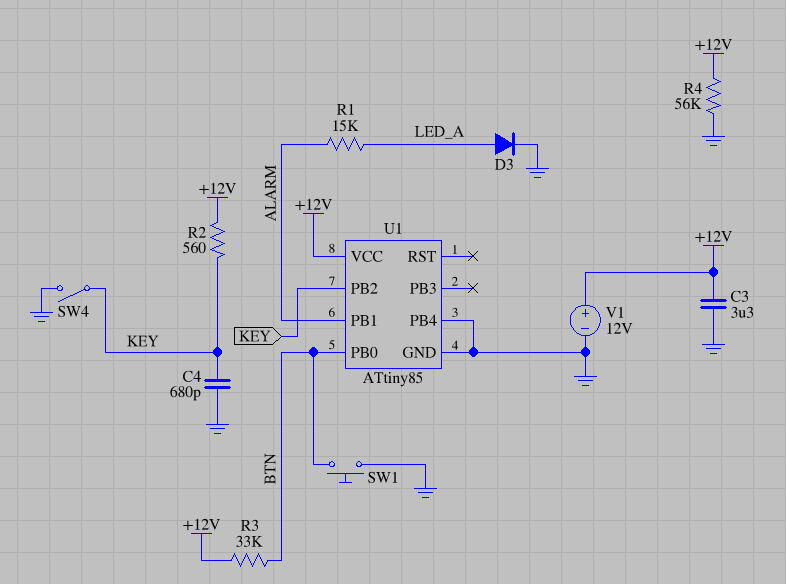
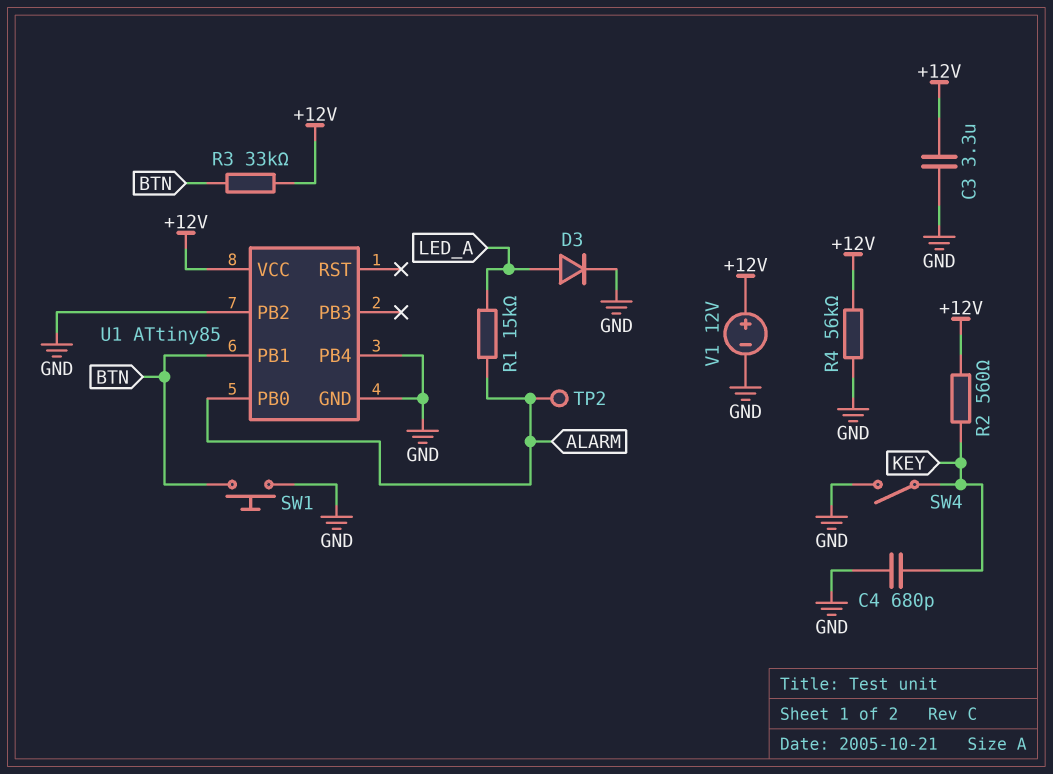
TP2: none -> test point (ALARM)
U1 pin PB0: BTN -> ALARM
U1 pin PB1: ALARM -> BTN
U1 pin PB2: KEY -> GND

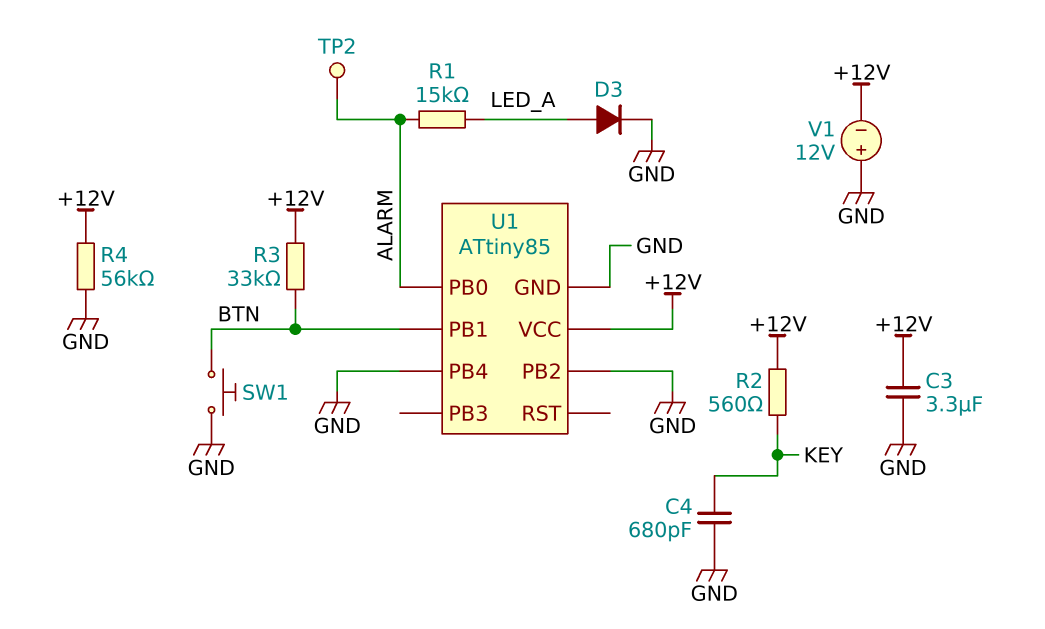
SW4: switch (GND, KEY) -> none
V1: 12V (plus +12V, minus GND) -> 12V (plus GND, minus +12V)

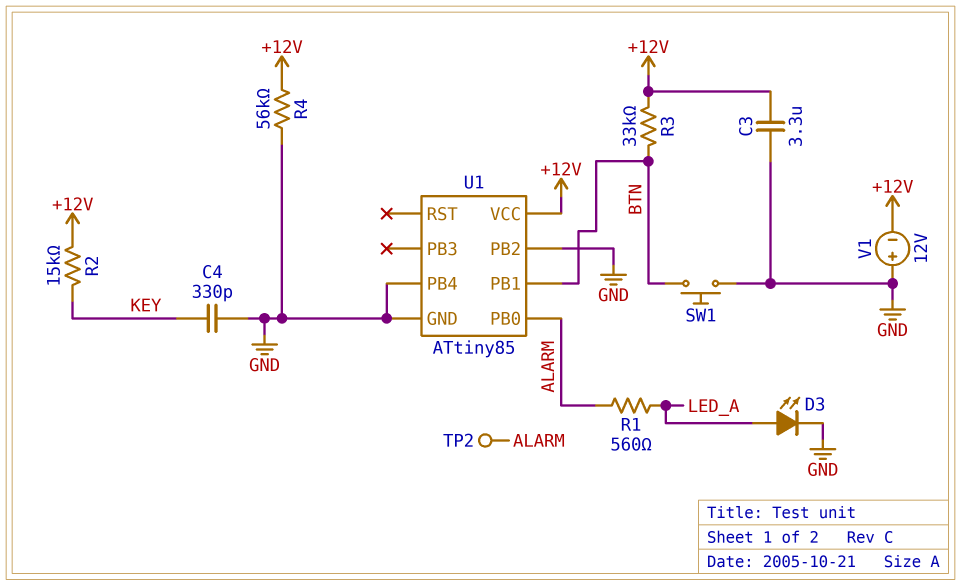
C4: 680pF (GND, KEY) -> 330pF (GND, KEY)
D3: diode (A LED_A, K GND) -> LED (A LED_A, K GND)
R1: 15k (ALARM, LED_A) -> 560 (ALARM, LED_A)
R2: 560 (+12V, KEY) -> 15k (+12V, KEY)

